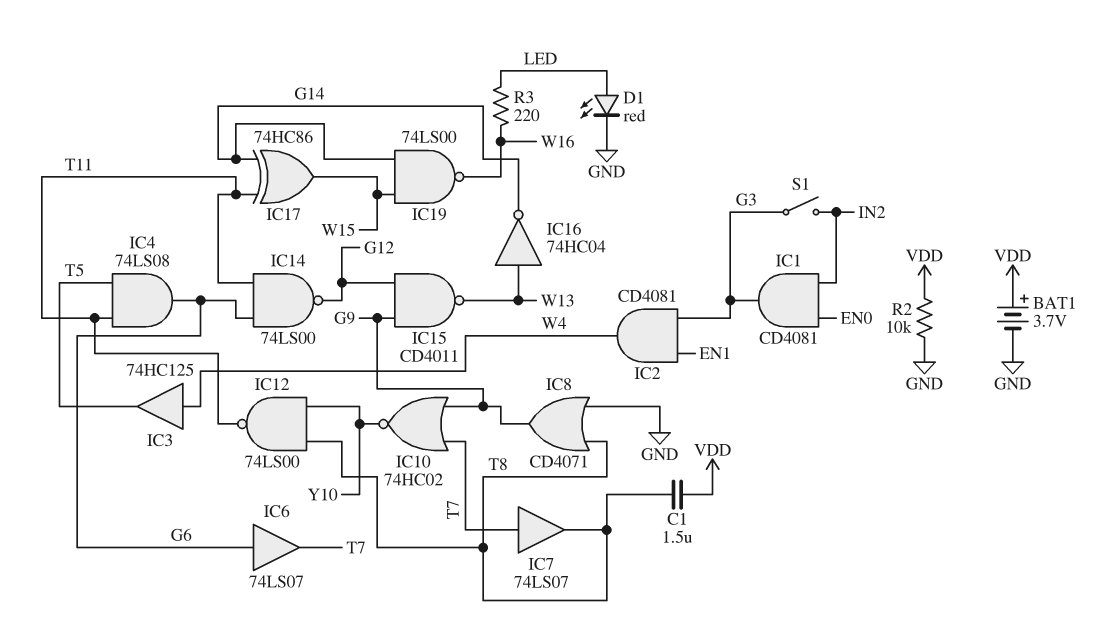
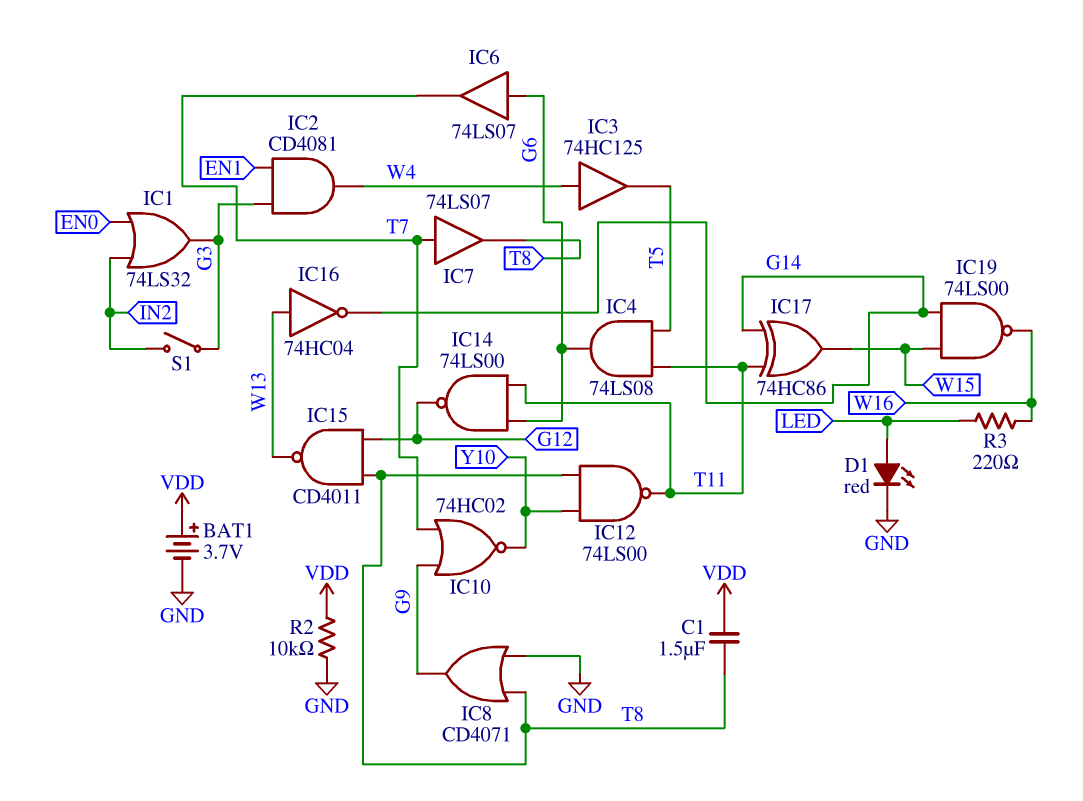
IC1: AND CD4081 (in EN0, in IN2, out G3) -> OR 74LS32 (in EN0, in IN2, out G3)
IC15: NAND CD4011 (in G9, in G12, out W13) -> NAND CD4011 (in G12, in T8, out W13)

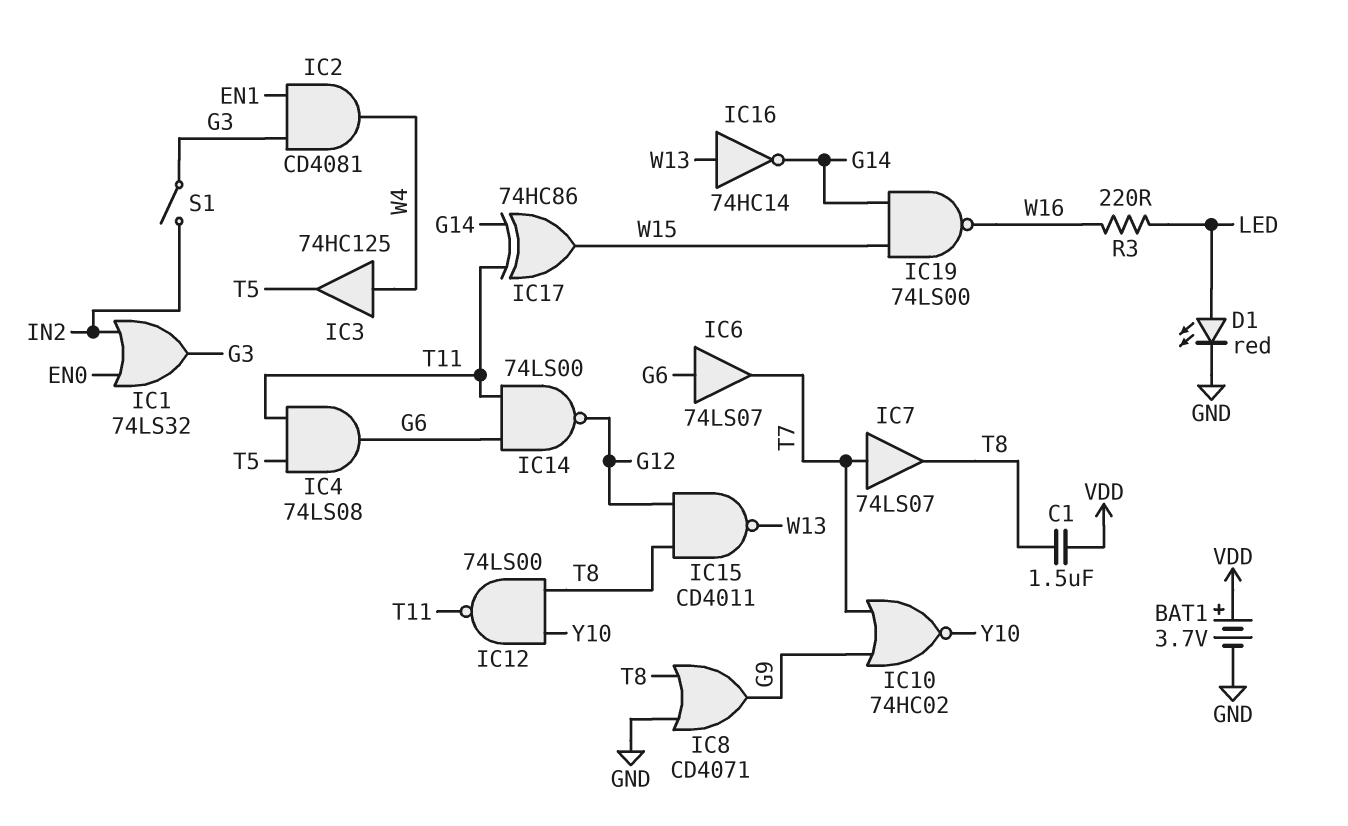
IC16: NOT 74HC04 (in W13, out G14) -> NOT 74HC14 (in W13, out G14)
R2: 10k (GND, VDD) -> none

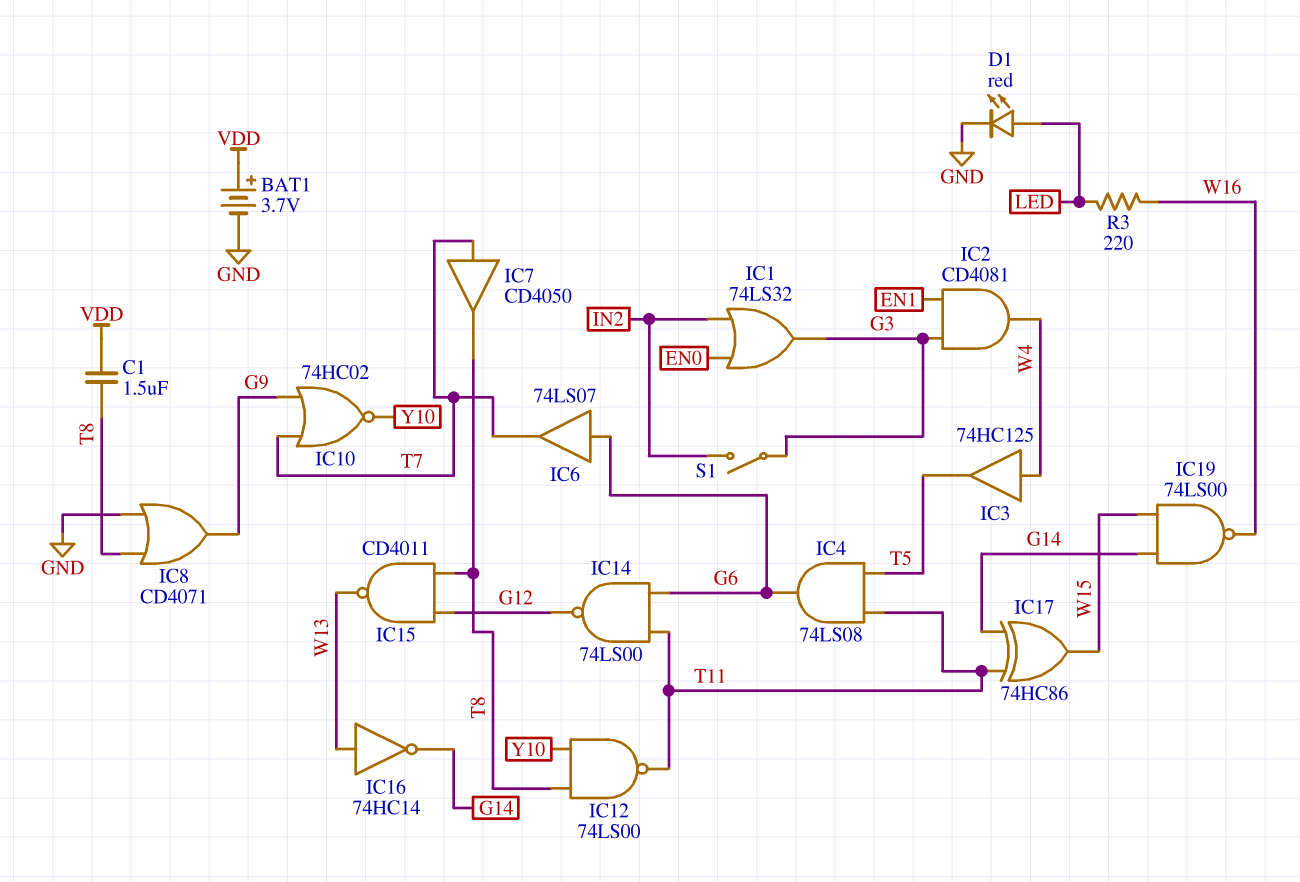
IC7: buffer 74LS07 (in T7, out T8) -> buffer CD4050 (in T7, out T8)

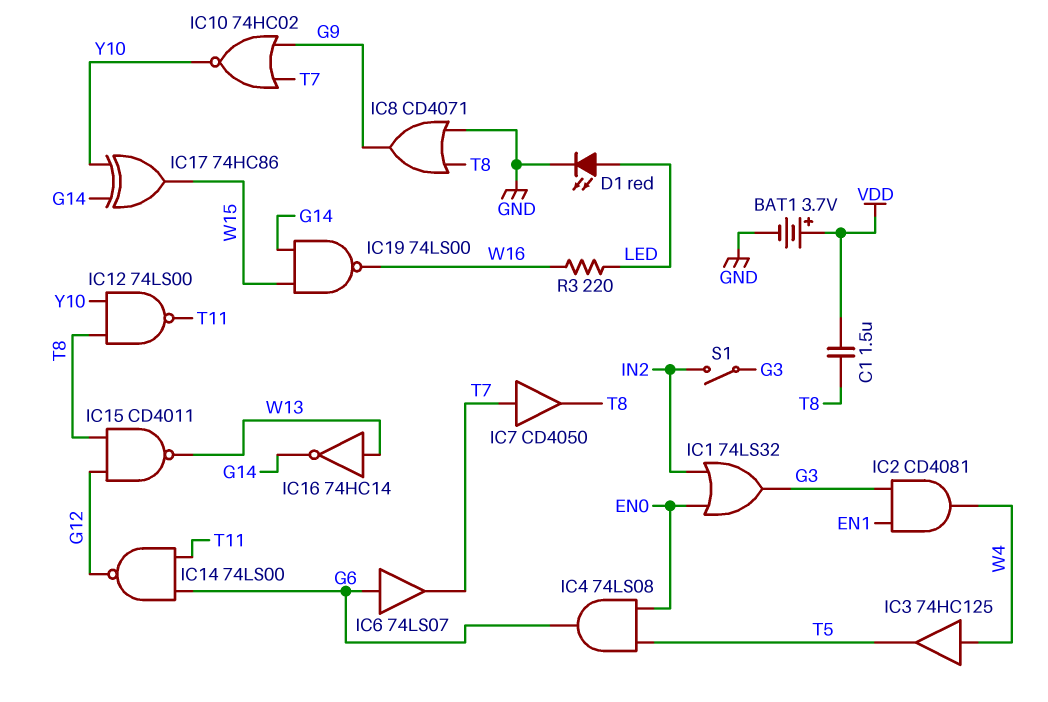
IC4: AND 74LS08 (in T5, in T11, out G6) -> AND 74LS08 (in EN0, in T5, out G6)
IC17: XOR 74HC86 (in G14, in T11, out W15) -> XOR 74HC86 (in G14, in Y10, out W15)

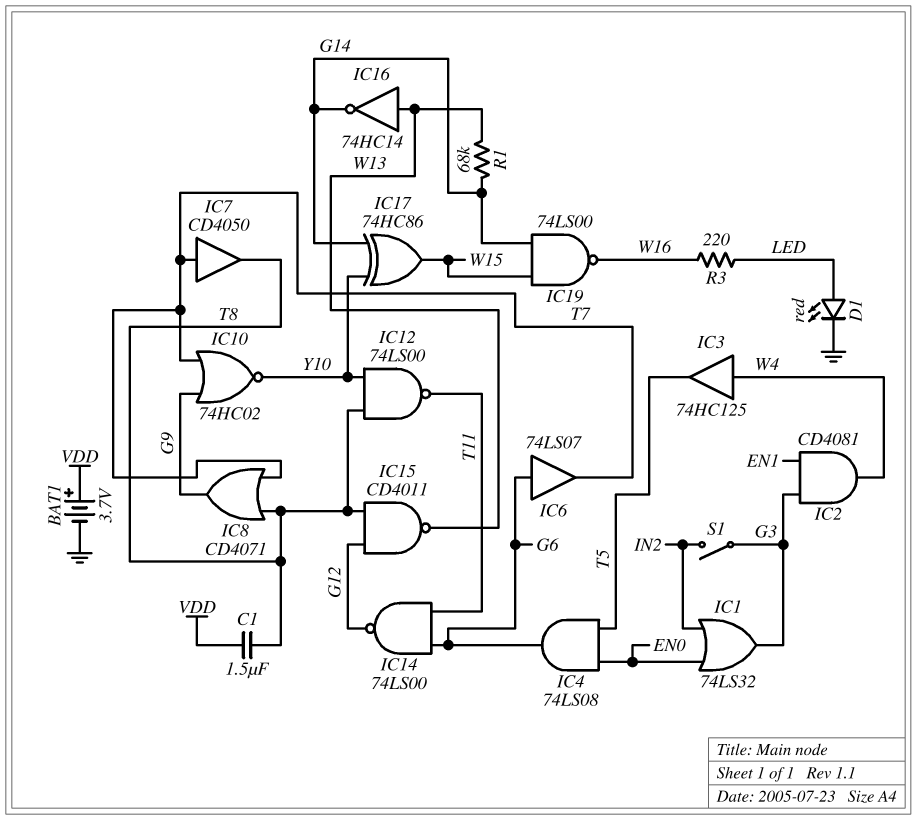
IC8: OR CD4071 (in GND, in T8, out G9) -> OR CD4071 (in T7, in T8, out G9)
R1: none -> 68k (G14, W13)

